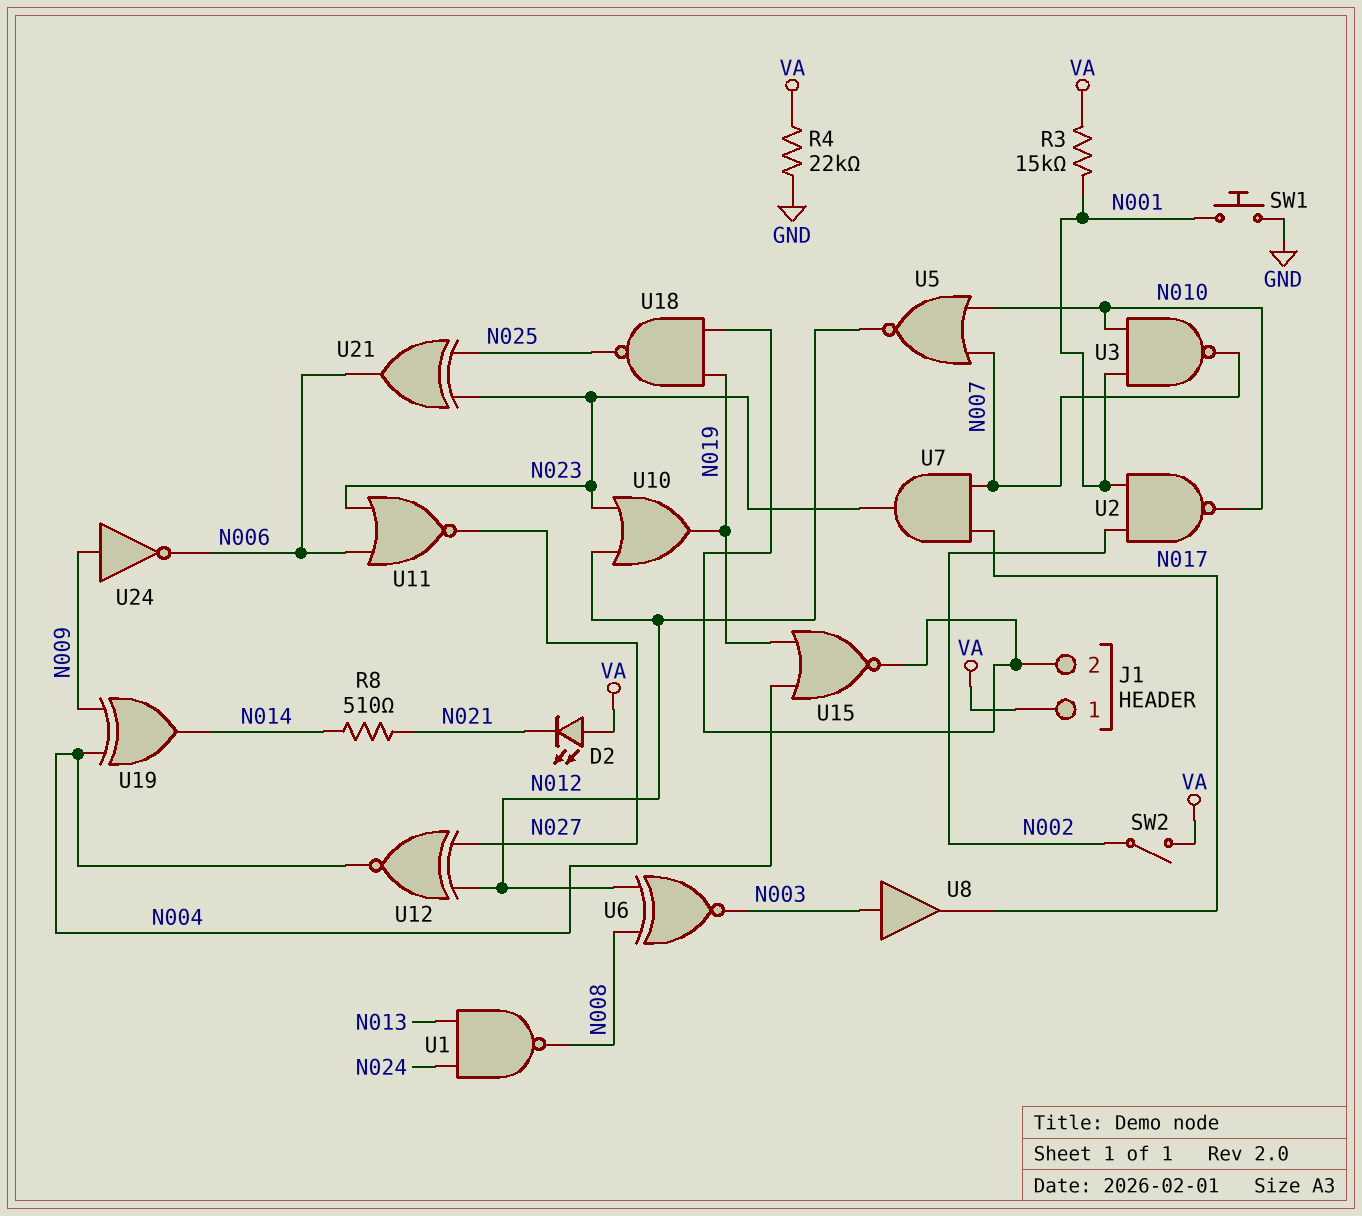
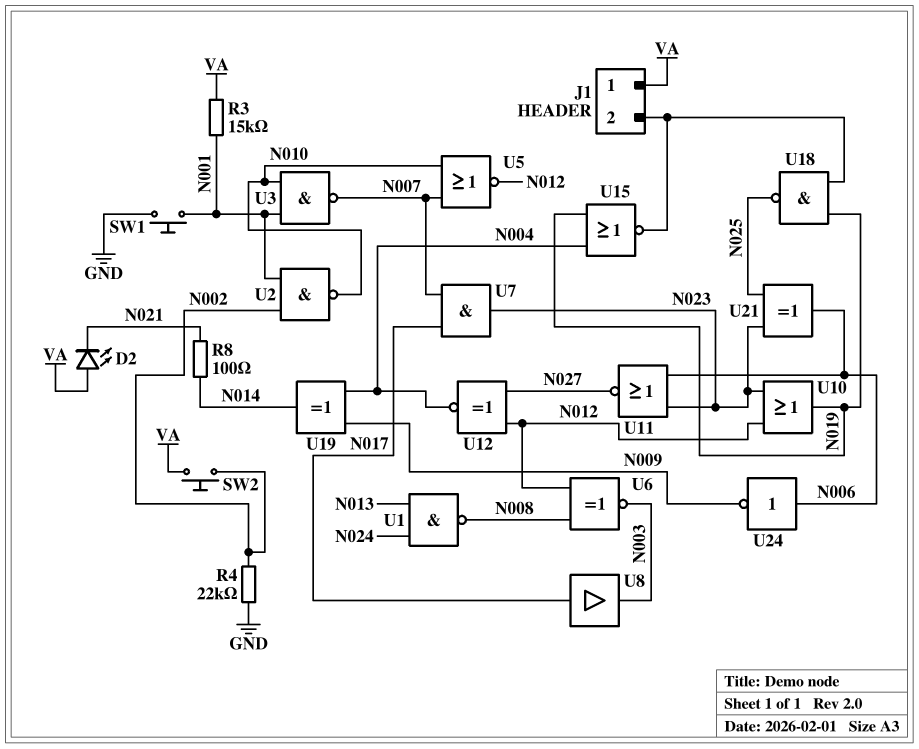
R4: 22k (GND, VA) -> 22k (GND, N002)
R8: 510 (N014, N021) -> 100 (N014, N021)
SW2: switch (N002, VA) -> button (N002, VA)
U8: buffer (in N003, out N017) -> buffer (in N017, out N003)
U24: NOT (in N009, out N006) -> NOT (in N006, out N009)

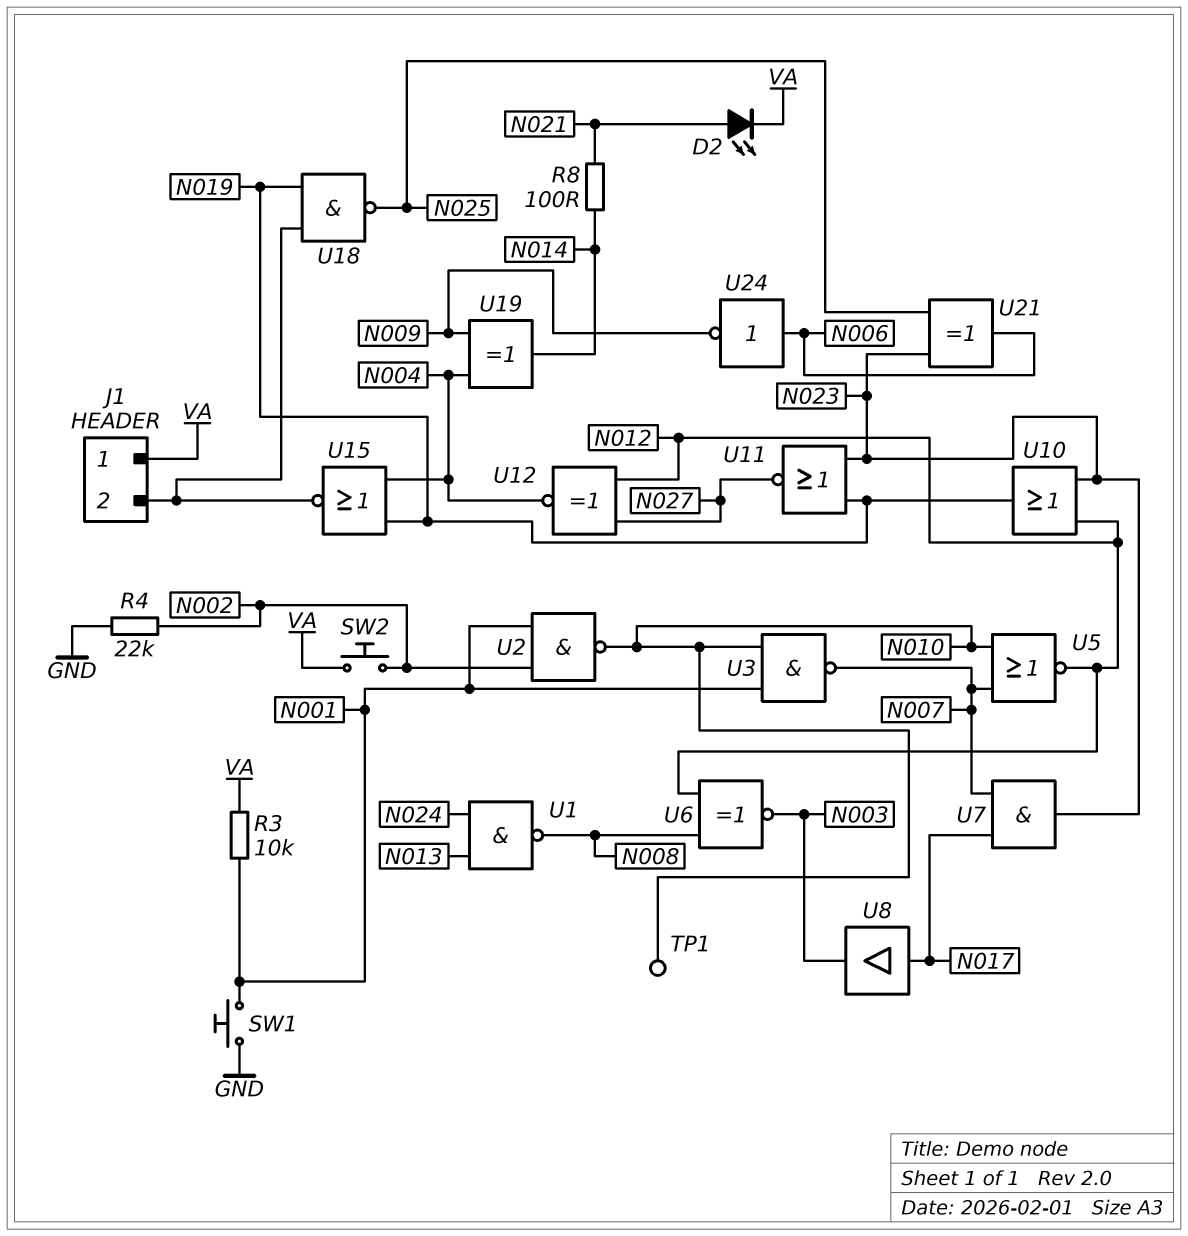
D2: LED (A VA, K N021) -> LED (A N021, K VA)
R3: 15k (N001, VA) -> 10k (N001, VA)
TP1: none -> test point (N010)
U11: NOR (in N006, in N023, out N027) -> NOR (in N019, in N023, out N027)

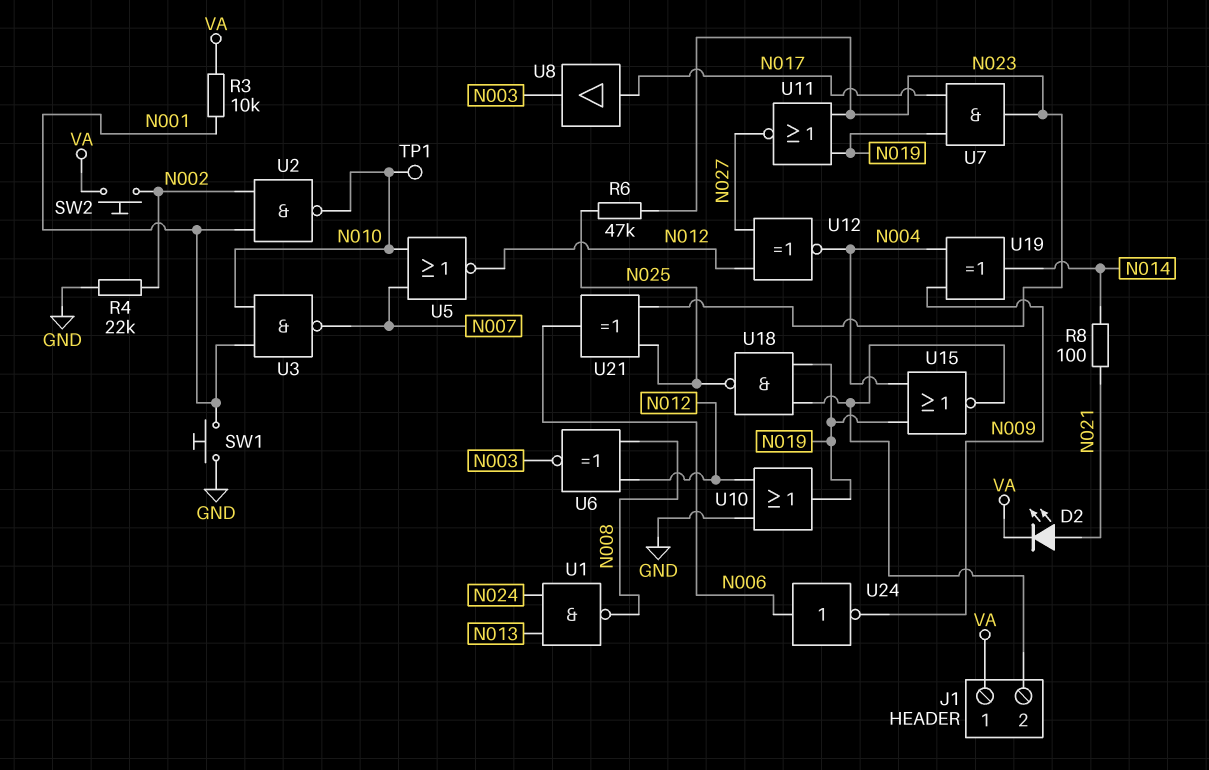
R6: none -> 47k (N023, N025)
U7: AND (in N007, in N017, out N023) -> AND (in N017, in N019, out N023)
U10: OR (in N012, in N023, out N019) -> OR (in GND, in N012, out N019)

